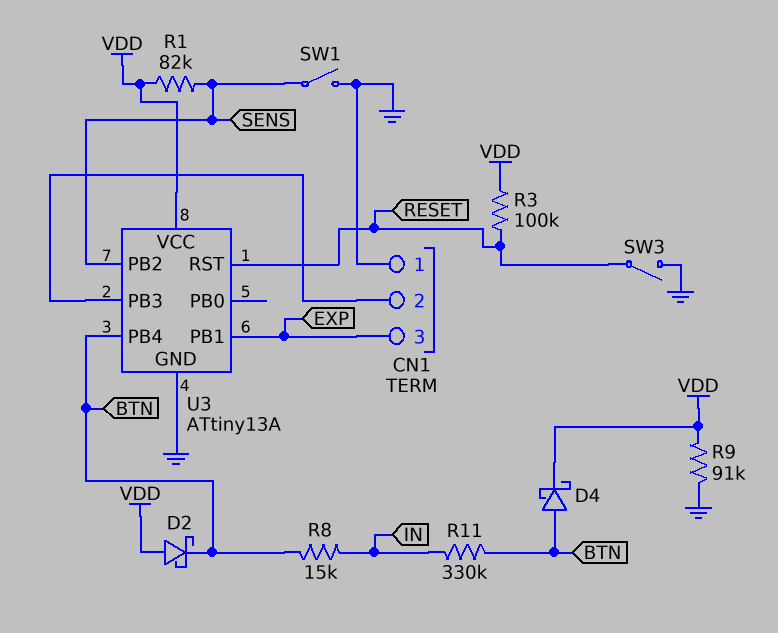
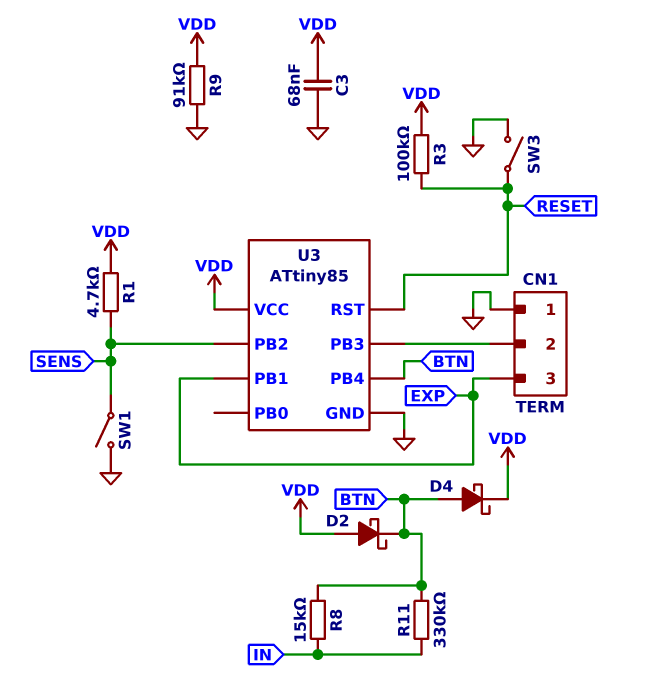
C3: none -> 68nF (GND, VDD)
R1: 82k (SENS, VDD) -> 4.7k (SENS, VDD)
U3: ATtiny13A -> ATtiny85

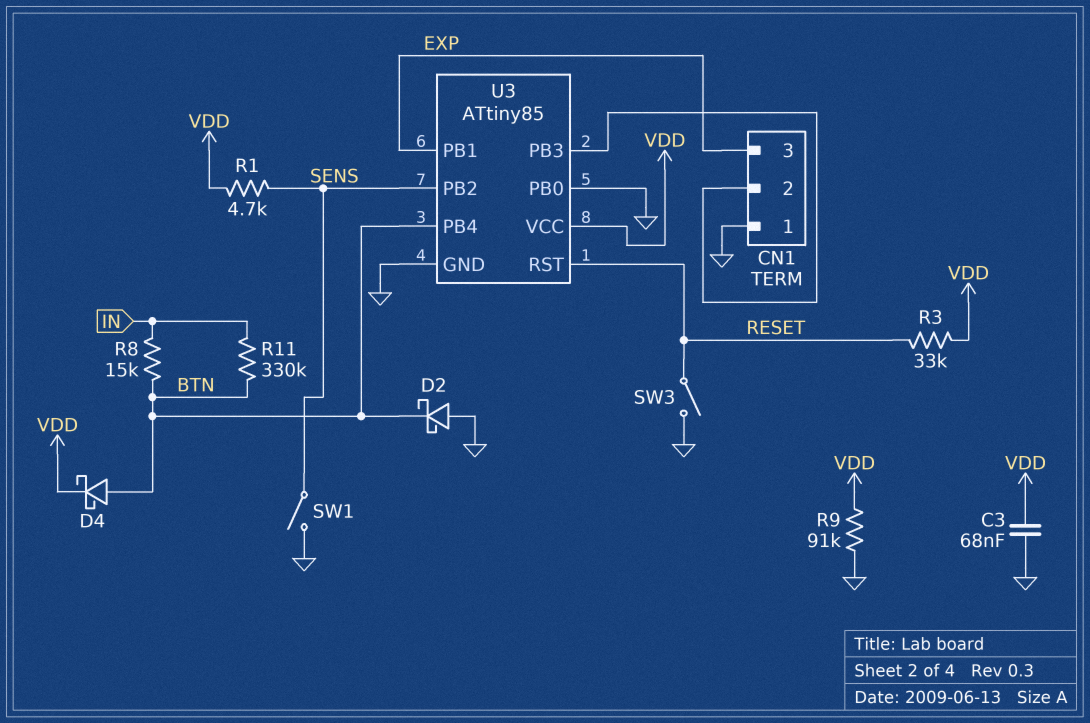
D2: schottky (A VDD, K BTN) -> schottky (A GND, K BTN)
R3: 100k (RESET, VDD) -> 33k (RESET, VDD)
U3 pin PB0: none -> GND

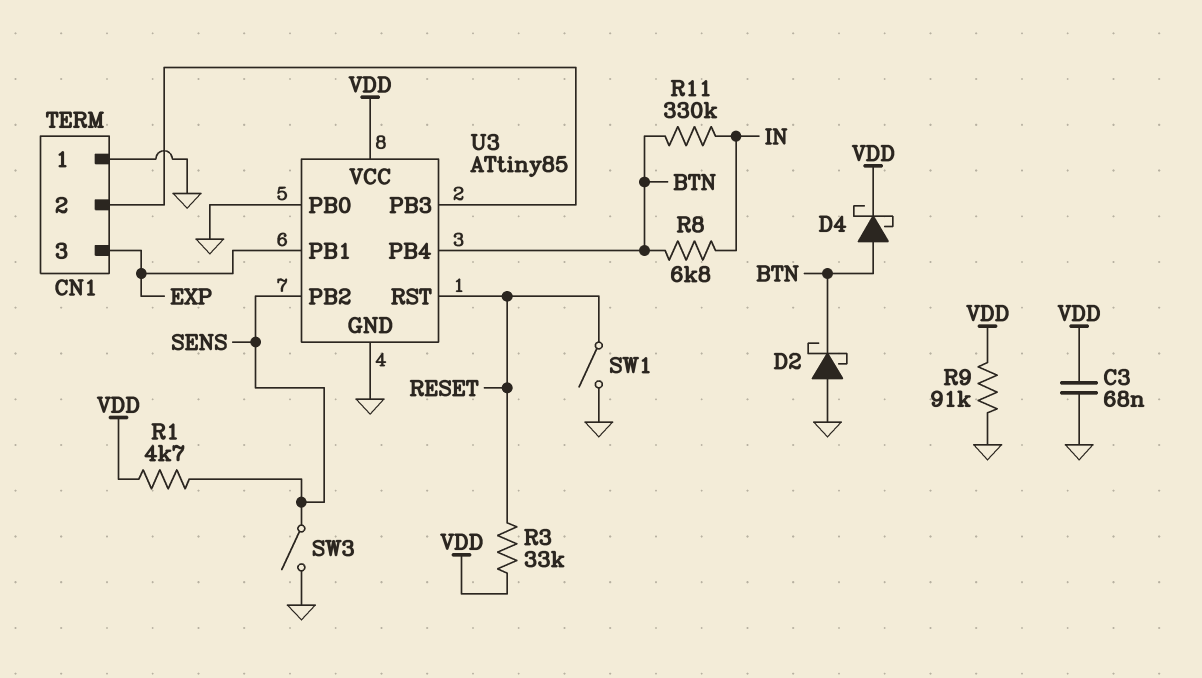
R8: 15k (BTN, IN) -> 6.8k (BTN, IN)
SW1: switch (GND, SENS) -> switch (GND, RESET)
SW3: switch (GND, RESET) -> switch (GND, SENS)

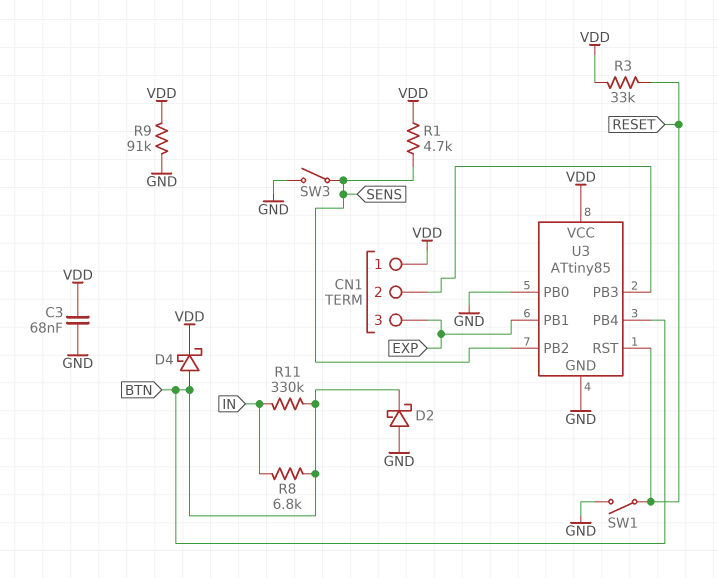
CN1 pin 1: GND -> VDD

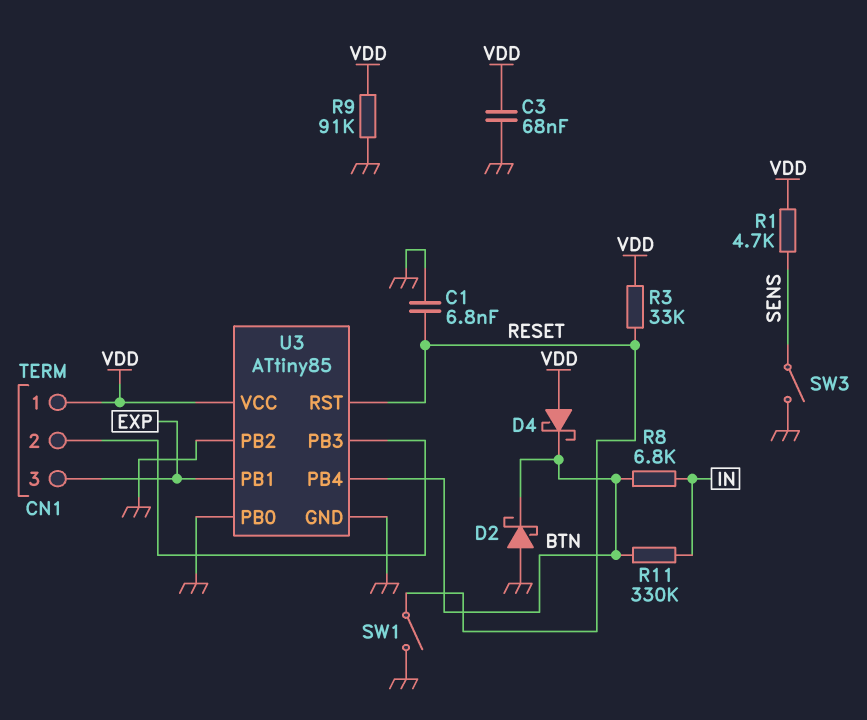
C1: none -> 6.8nF (GND, RESET)
D4: schottky (A BTN, K VDD) -> schottky (A VDD, K BTN)
U3 pin PB2: SENS -> GND

